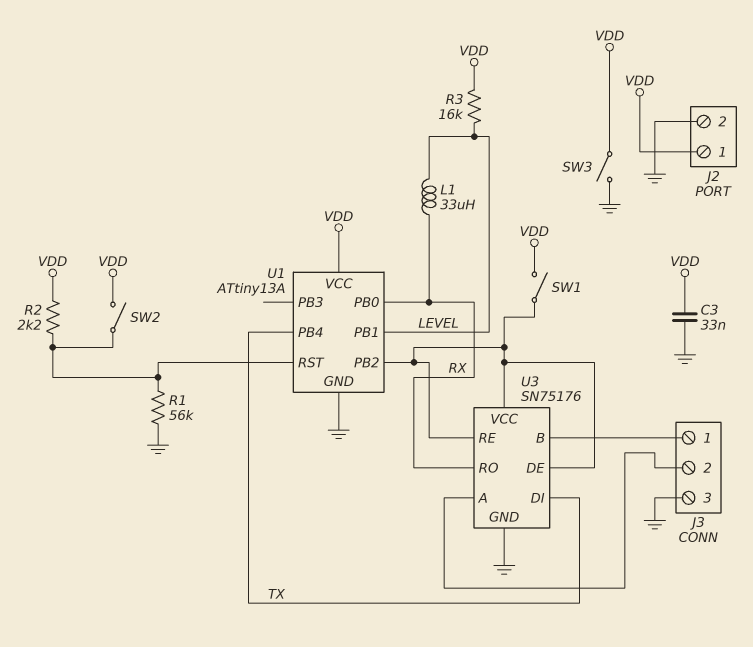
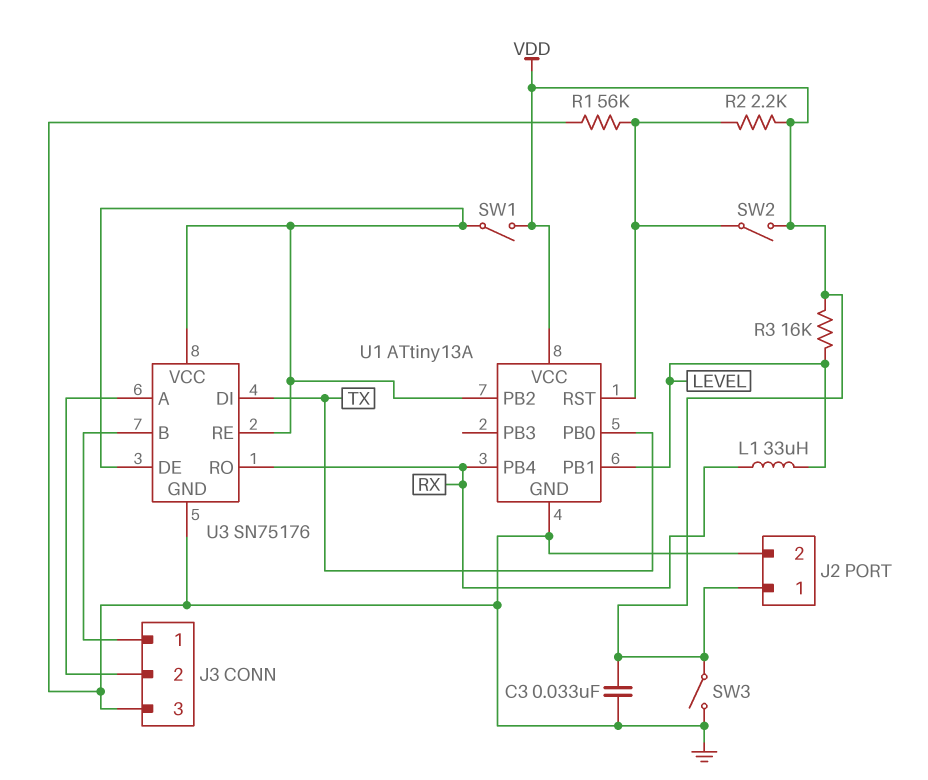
U1 pin PB0: RX -> TX
U1 pin PB4: TX -> RX

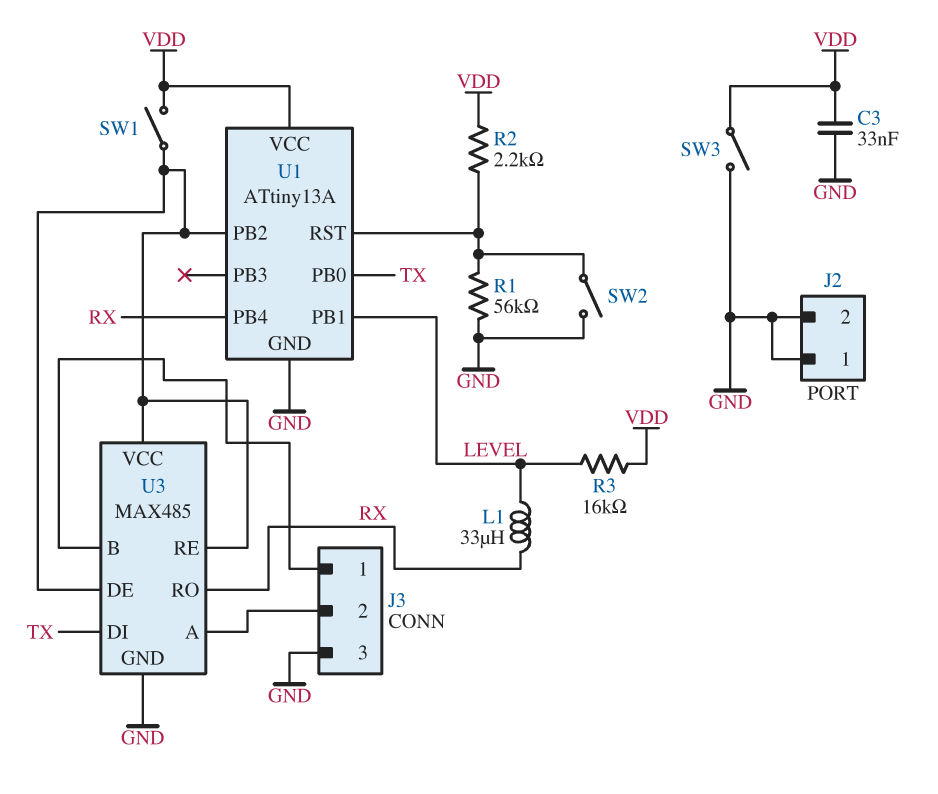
J2 pin 1: VDD -> GND
SW2: switch (U1/RST, VDD) -> switch (GND, U1/RST)
U3: SN75176 -> MAX485

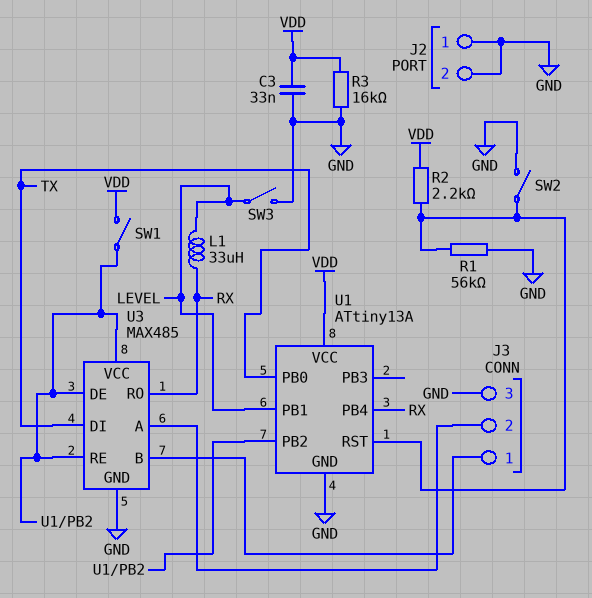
R3: 16k (LEVEL, VDD) -> 16k (GND, VDD)
SW3: switch (GND, VDD) -> switch (GND, LEVEL)

